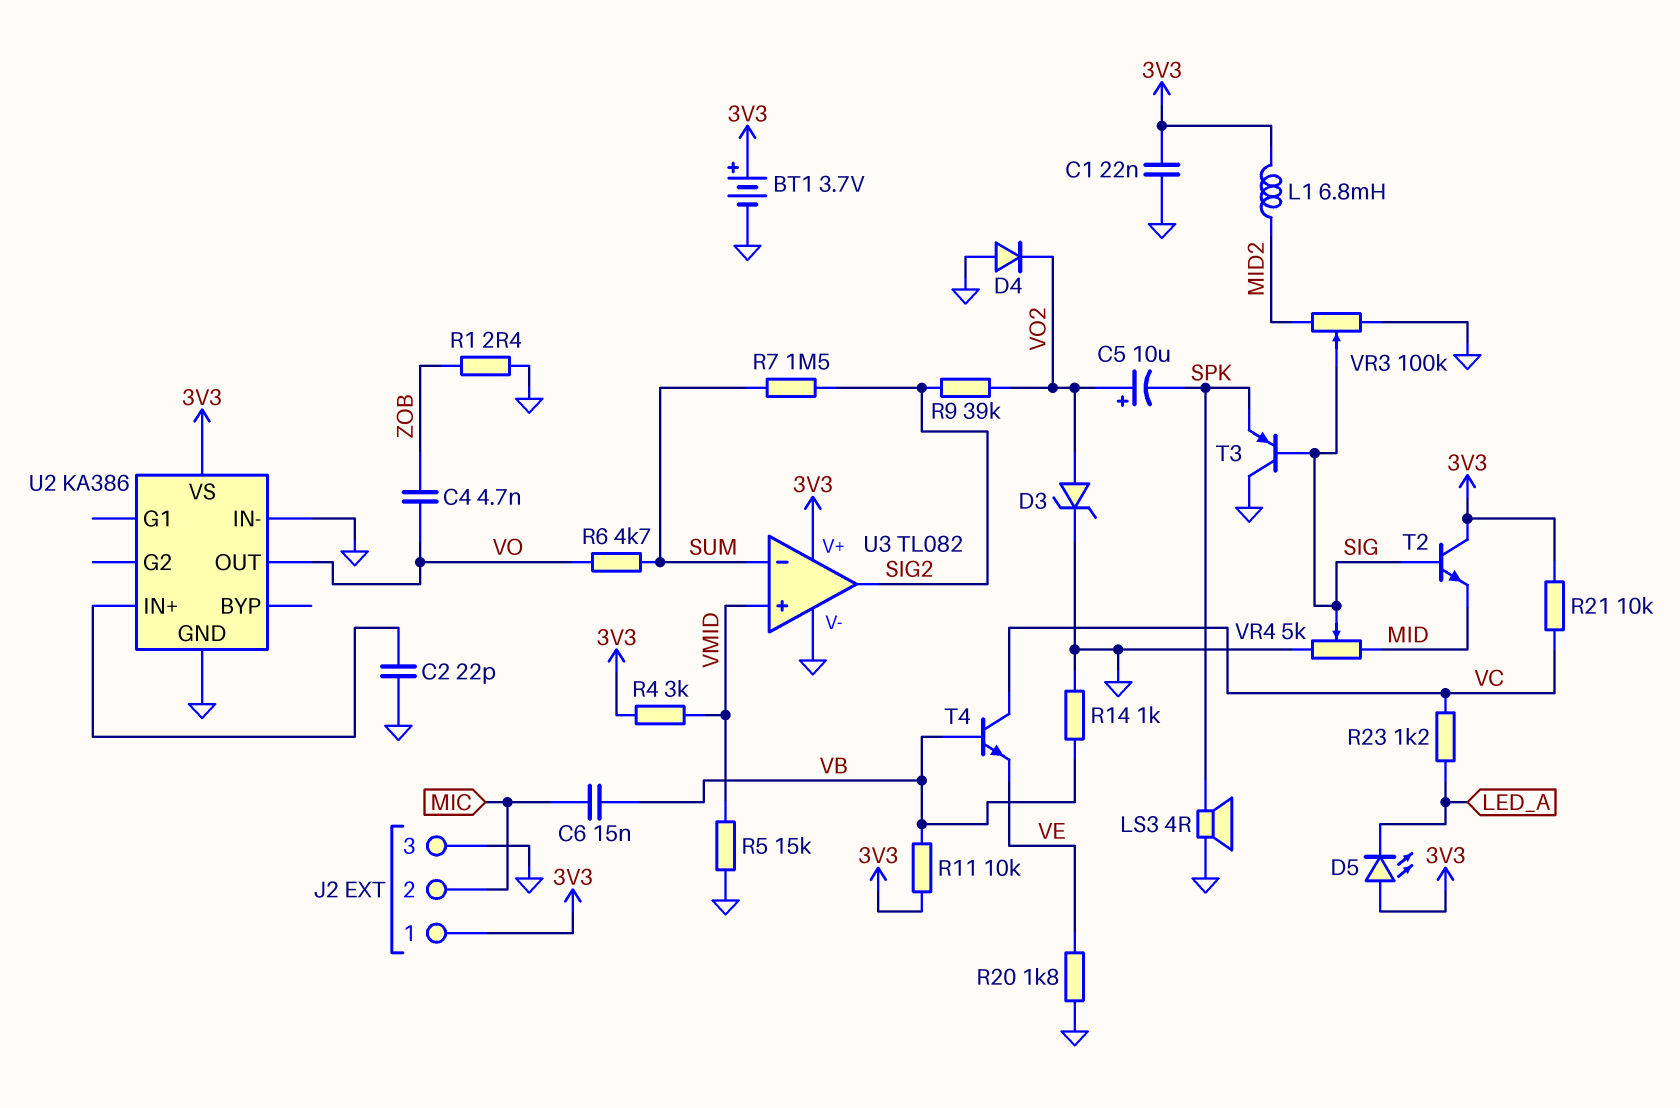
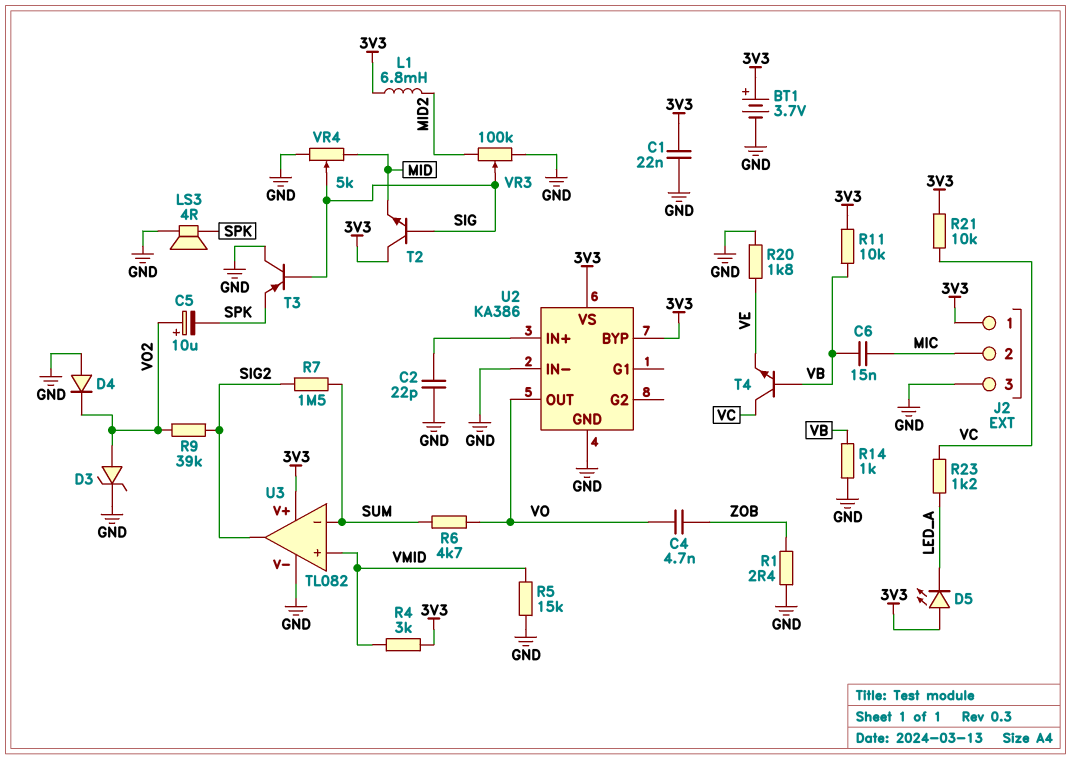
U2 pin BYP: none -> 3V3

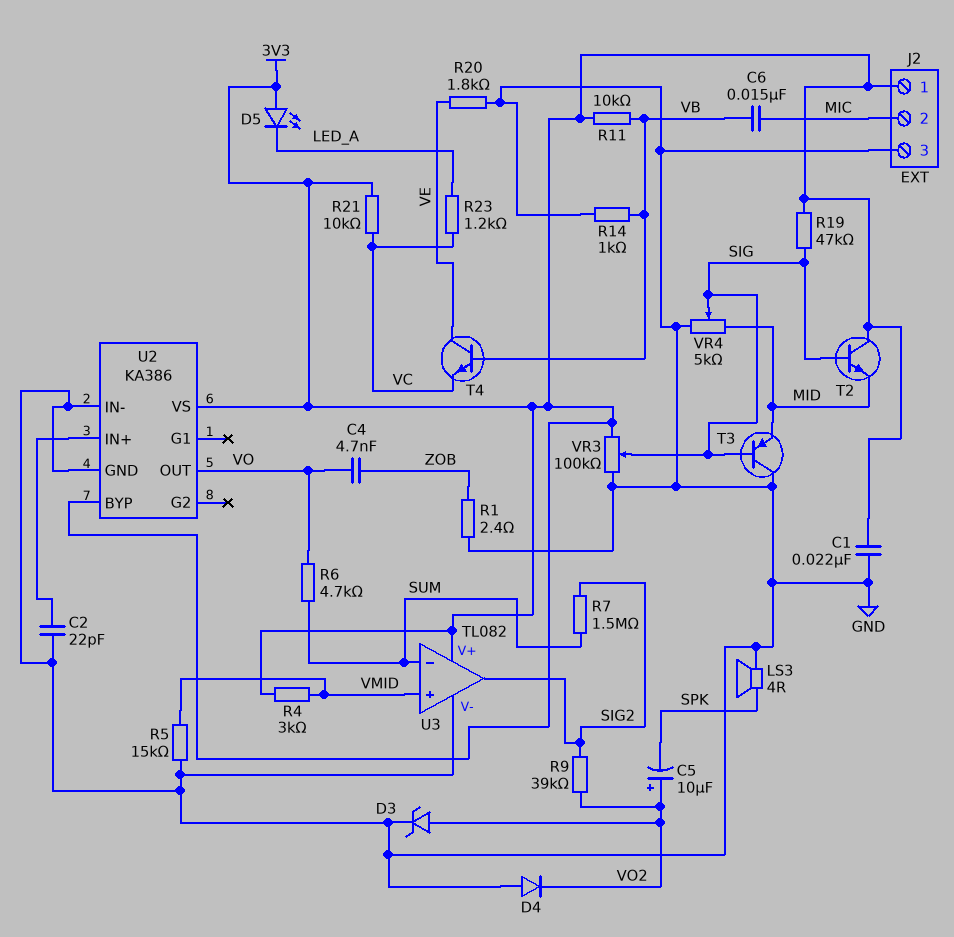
BT1: 3.7V (plus 3V3, minus GND) -> none
L1: 6.8mH (3V3, MID2) -> none
R19: none -> 47k (3V3, SIG)
T3: PNP (B SIG, C GND, E SPK) -> PNP (B SIG, C GND, E MID)
T4: NPN (B VB, C VC, E VE) -> NPN (B VB, C VE, E VC)
VR3: 100k (GND, MID2, wiper SIG) -> 100k (3V3, GND, wiper SIG)

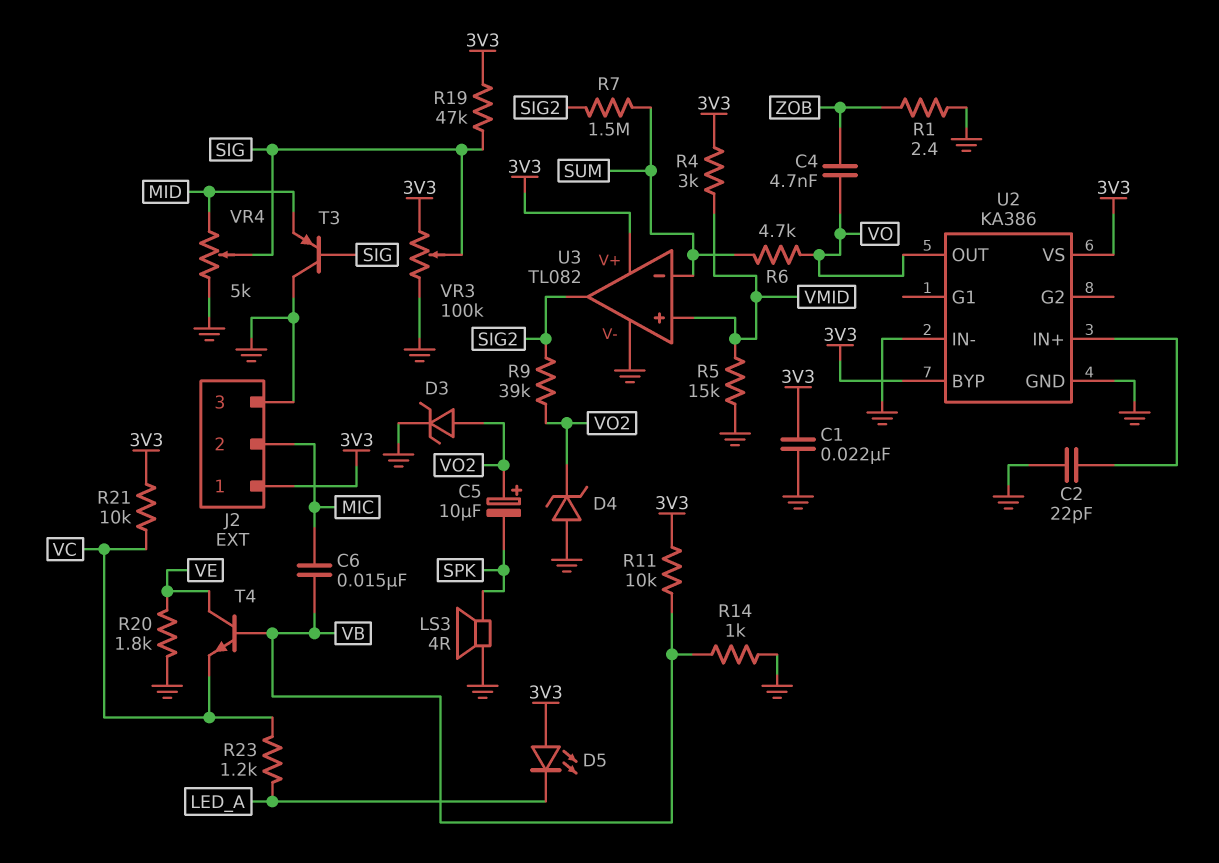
D4: diode (A GND, K VO2) -> zener (A GND, K VO2)
T2: NPN (B SIG, C 3V3, E MID) -> none

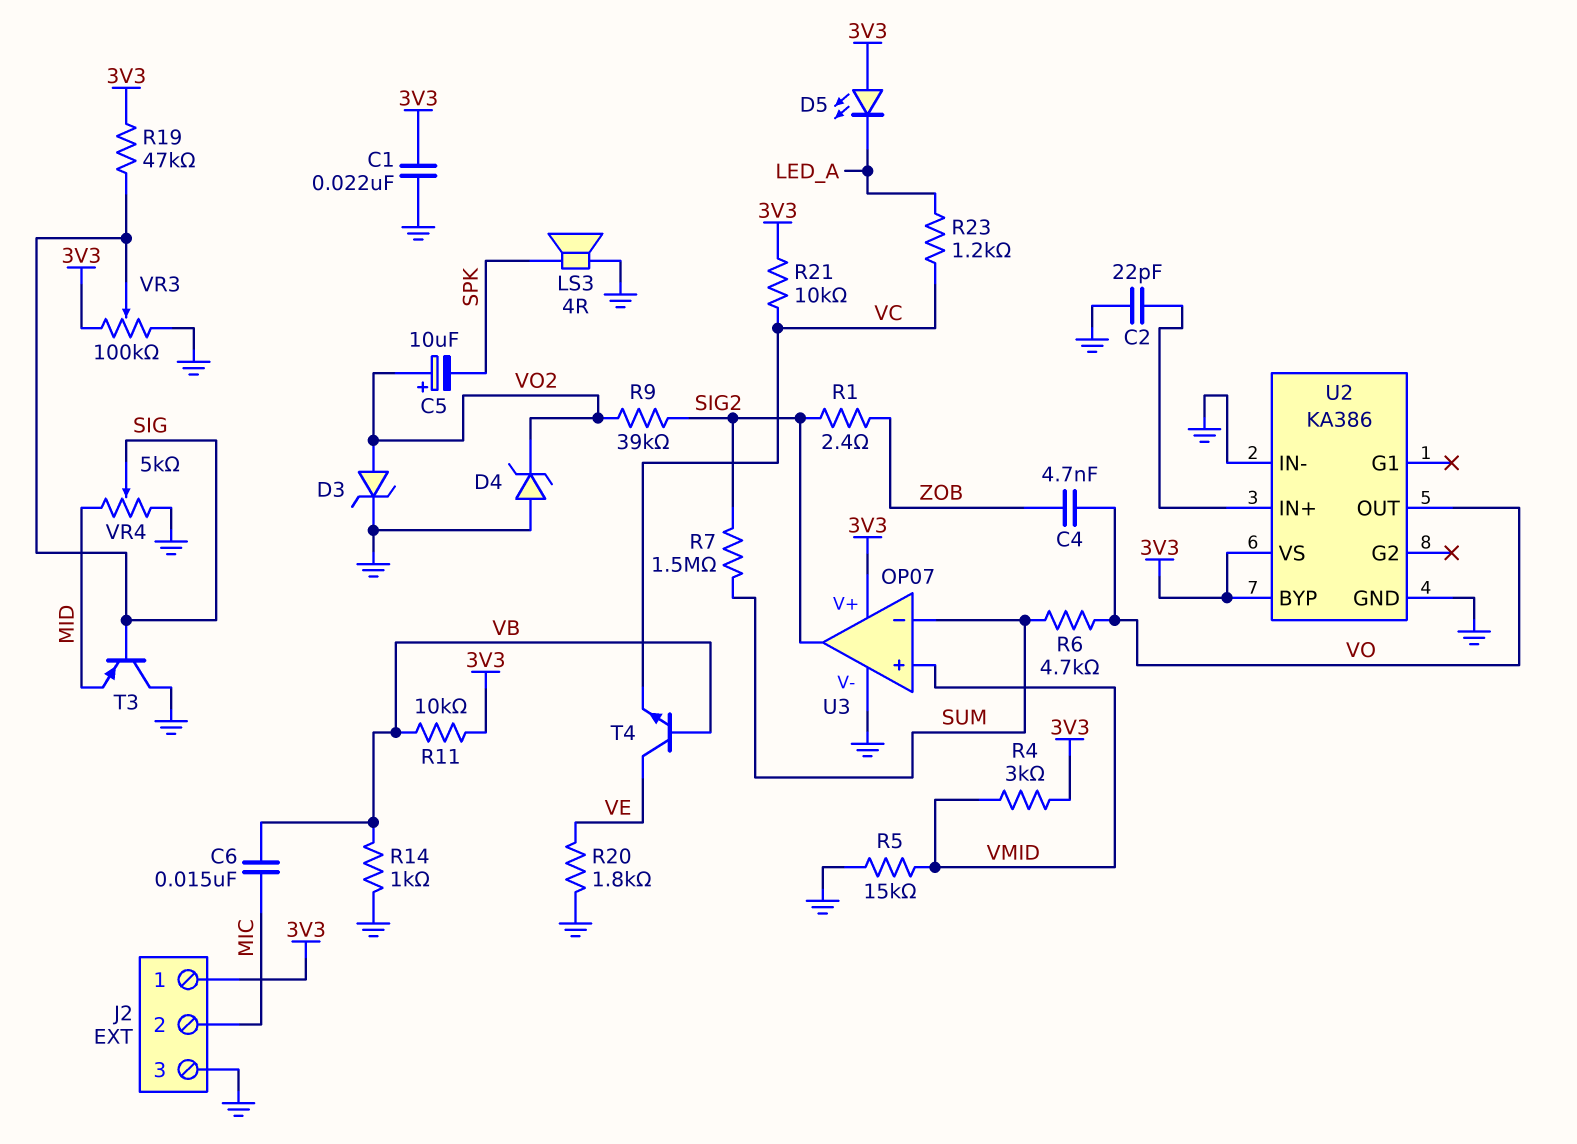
R1: 2.4 (GND, ZOB) -> 2.4 (SIG2, ZOB)
U3: TL082 -> OP07

